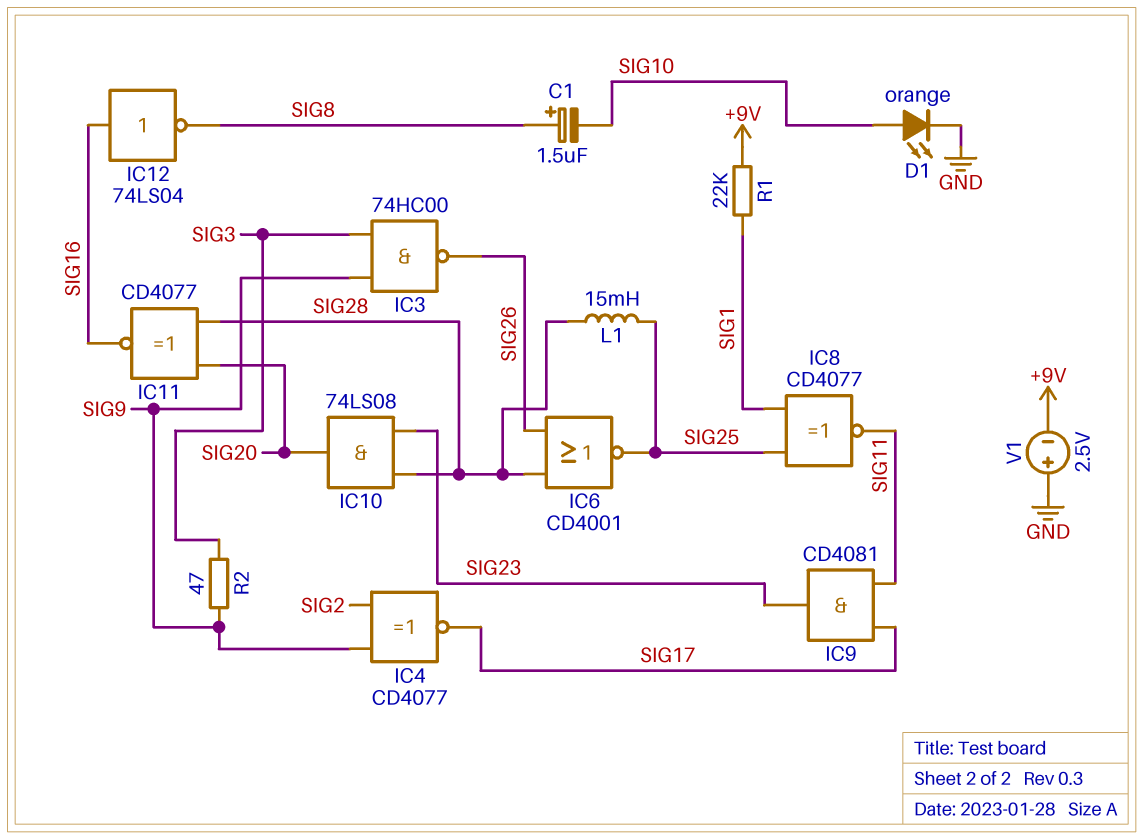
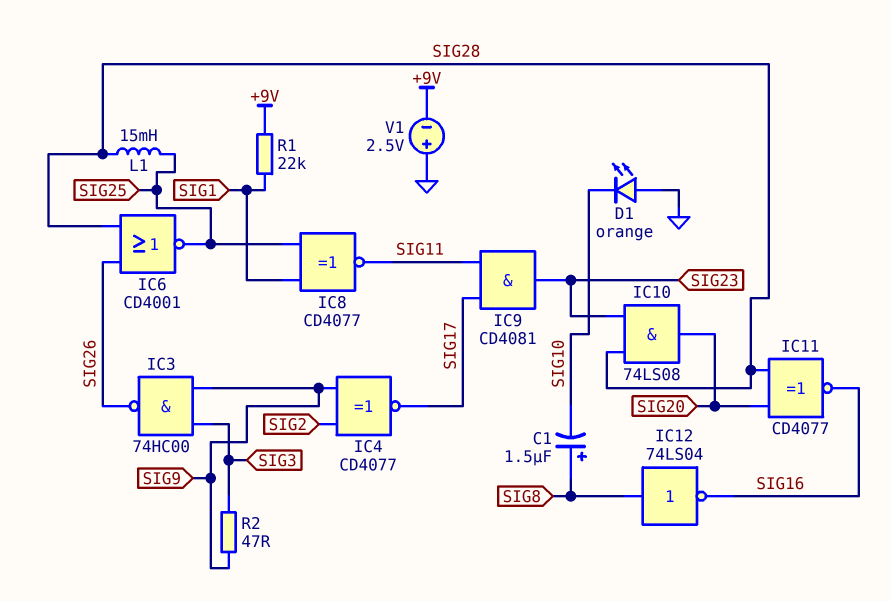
D1: LED orange (A SIG10, K GND) -> LED orange (A GND, K SIG10)
IC12: NOT 74LS04 (in SIG16, out SIG8) -> NOT 74LS04 (in SIG8, out SIG16)

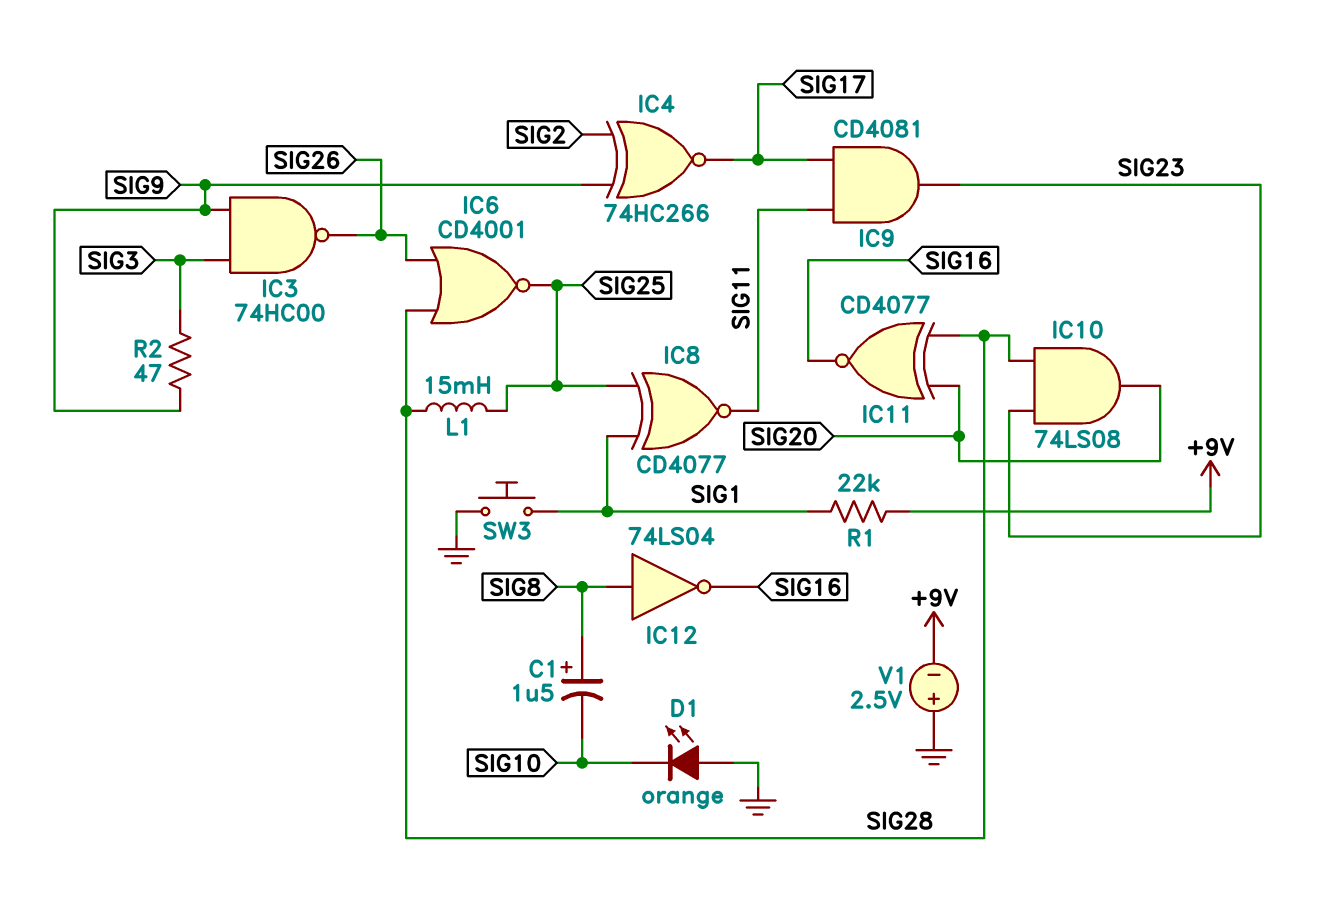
IC4: XNOR CD4077 (in SIG2, in SIG9, out SIG17) -> XNOR 74HC266 (in SIG2, in SIG9, out SIG17)
SW3: none -> button (GND, SIG1)

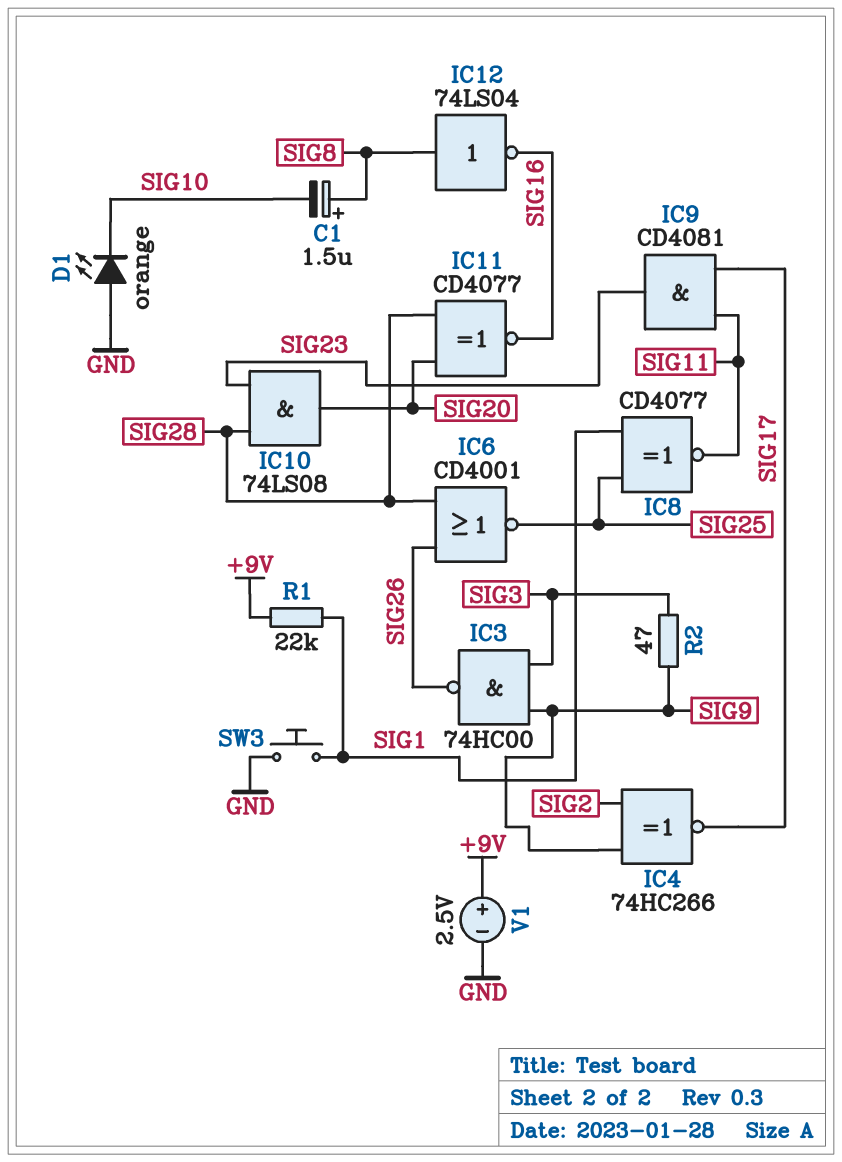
L1: 15mH (SIG25, SIG28) -> none
V1: 2.5V (plus GND, minus +9V) -> 2.5V (plus +9V, minus GND)

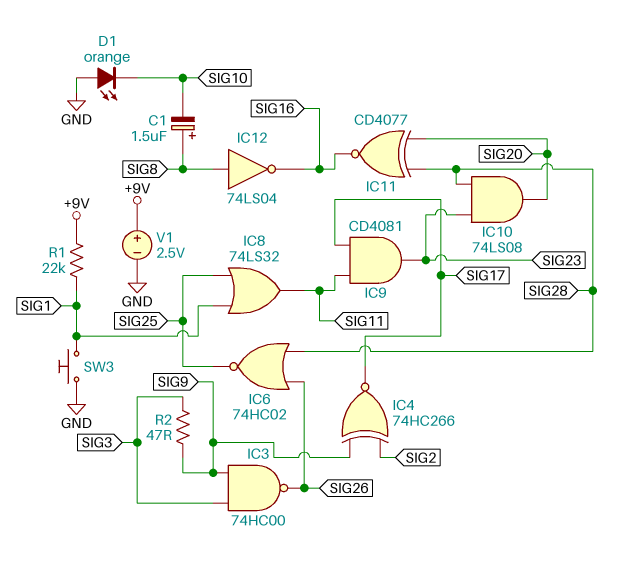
IC6: NOR CD4001 (in SIG26, in SIG28, out SIG25) -> NOR 74HC02 (in SIG26, in SIG28, out SIG25)
IC8: XNOR CD4077 (in SIG1, in SIG25, out SIG11) -> OR 74LS32 (in SIG1, in SIG25, out SIG11)

